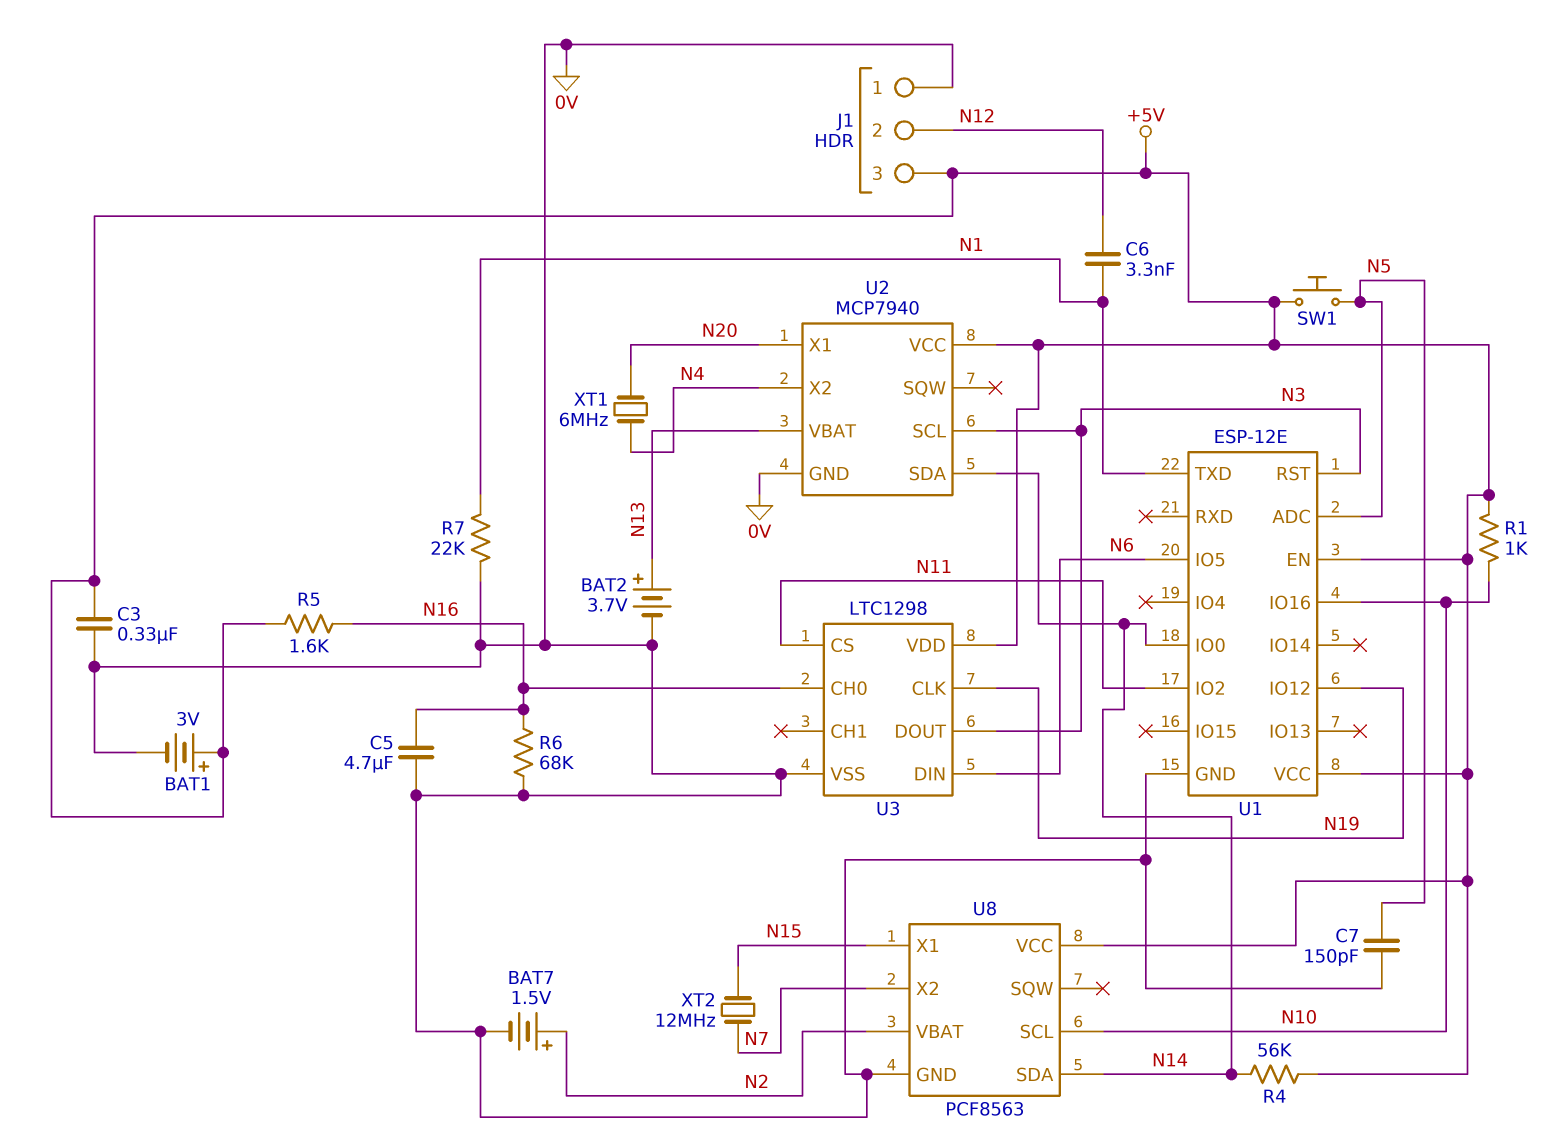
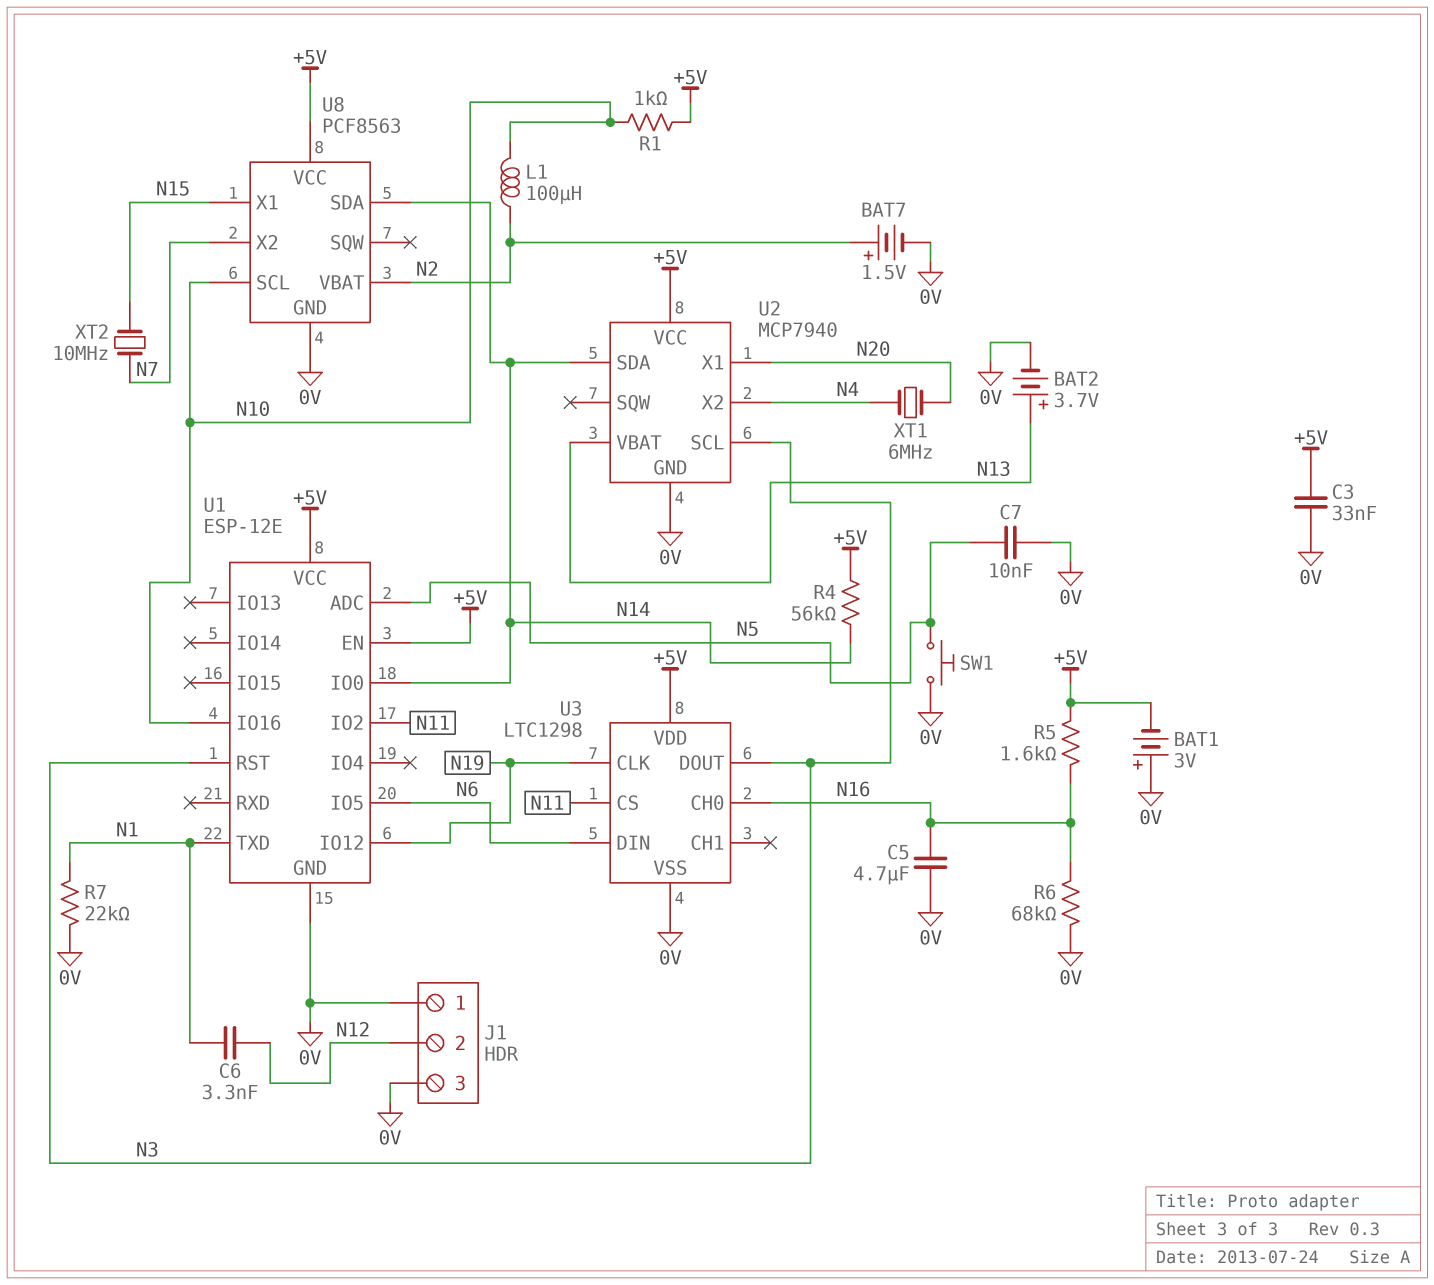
BAT1: 3V (plus +5V, minus 0V) -> 3V (plus 0V, minus +5V)
C3: 330nF (+5V, 0V) -> 33nF (+5V, 0V)
C7: 150pF (0V, N5) -> 10nF (0V, N5)
J1 pin 3: +5V -> 0V
L1: none -> 100uH (N2, N10)
SW1: button (+5V, N5) -> button (0V, N5)
XT2: 12MHz (N7, N15) -> 10MHz (N7, N15)

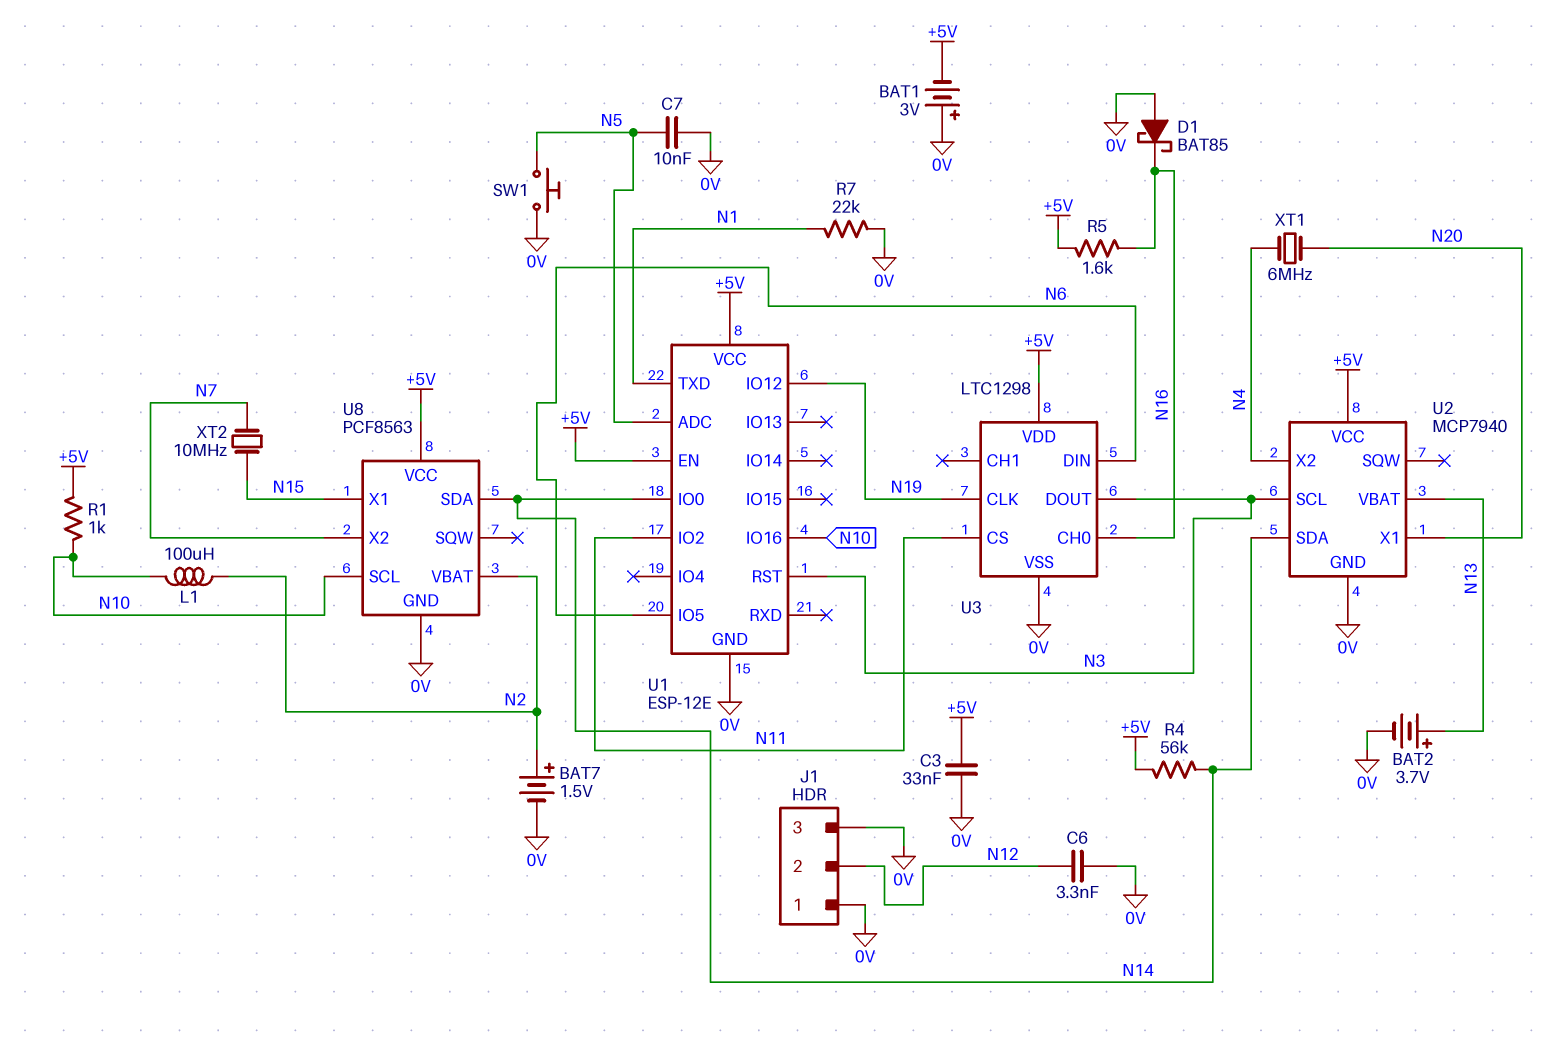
C5: 4.7uF (0V, N16) -> none
C6: 3.3nF (N1, N12) -> 3.3nF (0V, N12)
D1: none -> schottky BAT85 (A 0V, K N16)
R6: 68k (0V, N16) -> none

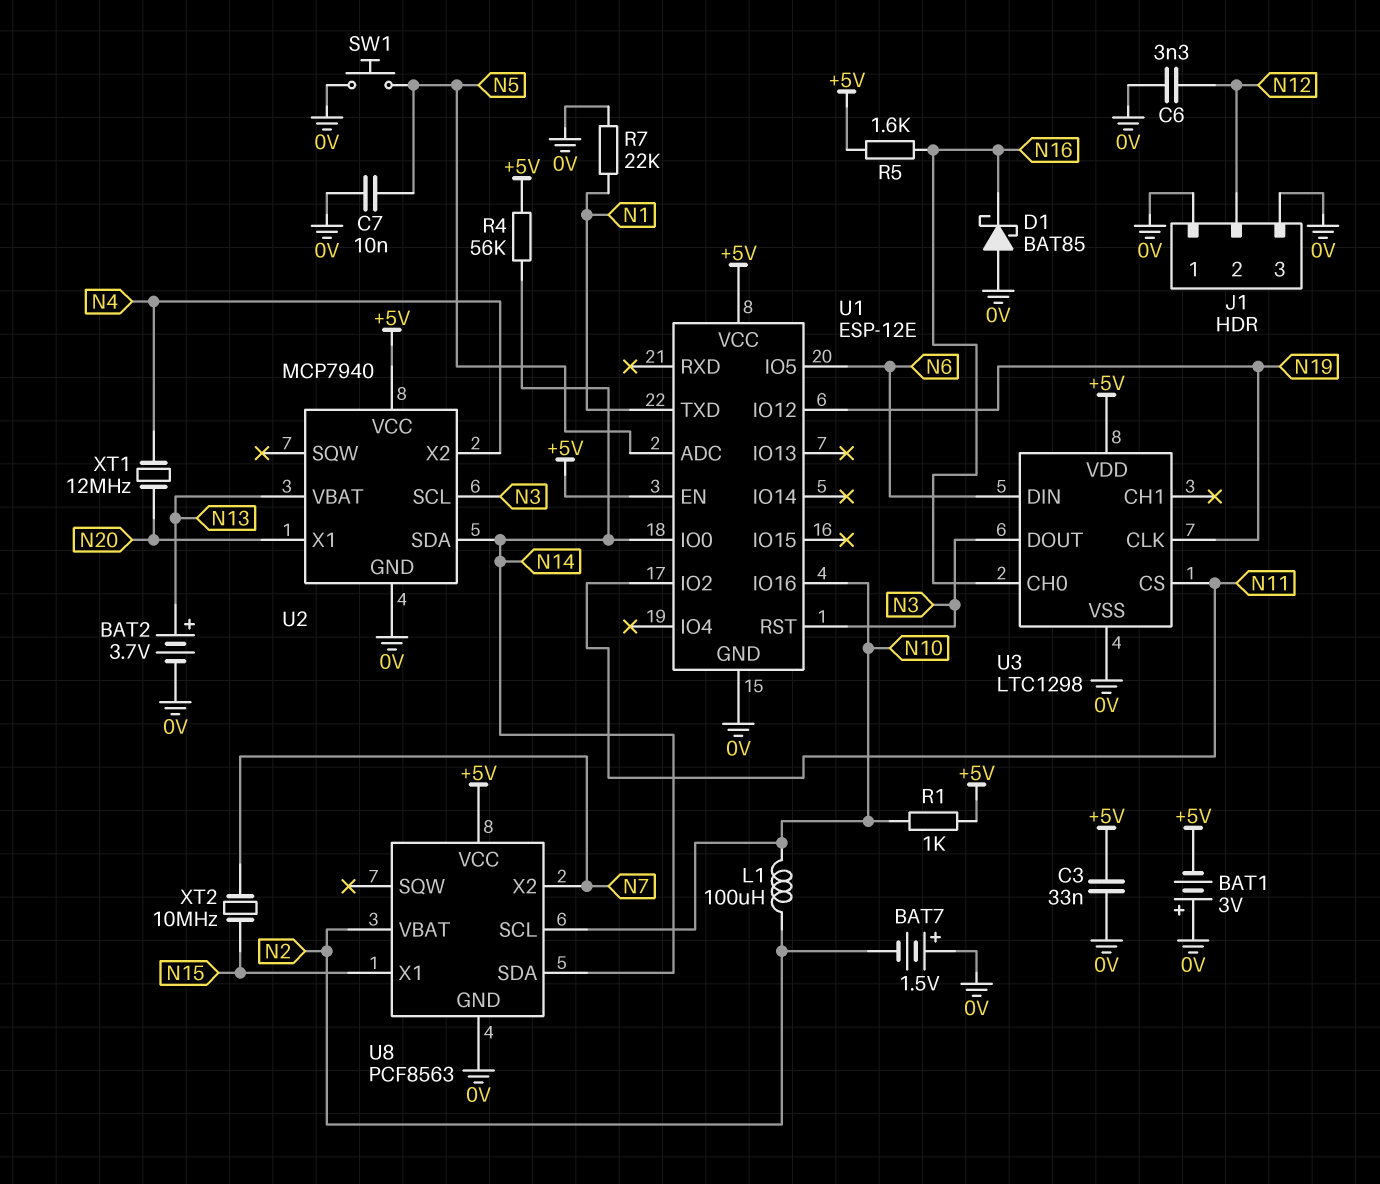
BAT7: 1.5V (plus N2, minus 0V) -> 1.5V (plus 0V, minus N2)
XT1: 6MHz (N4, N20) -> 12MHz (N4, N20)

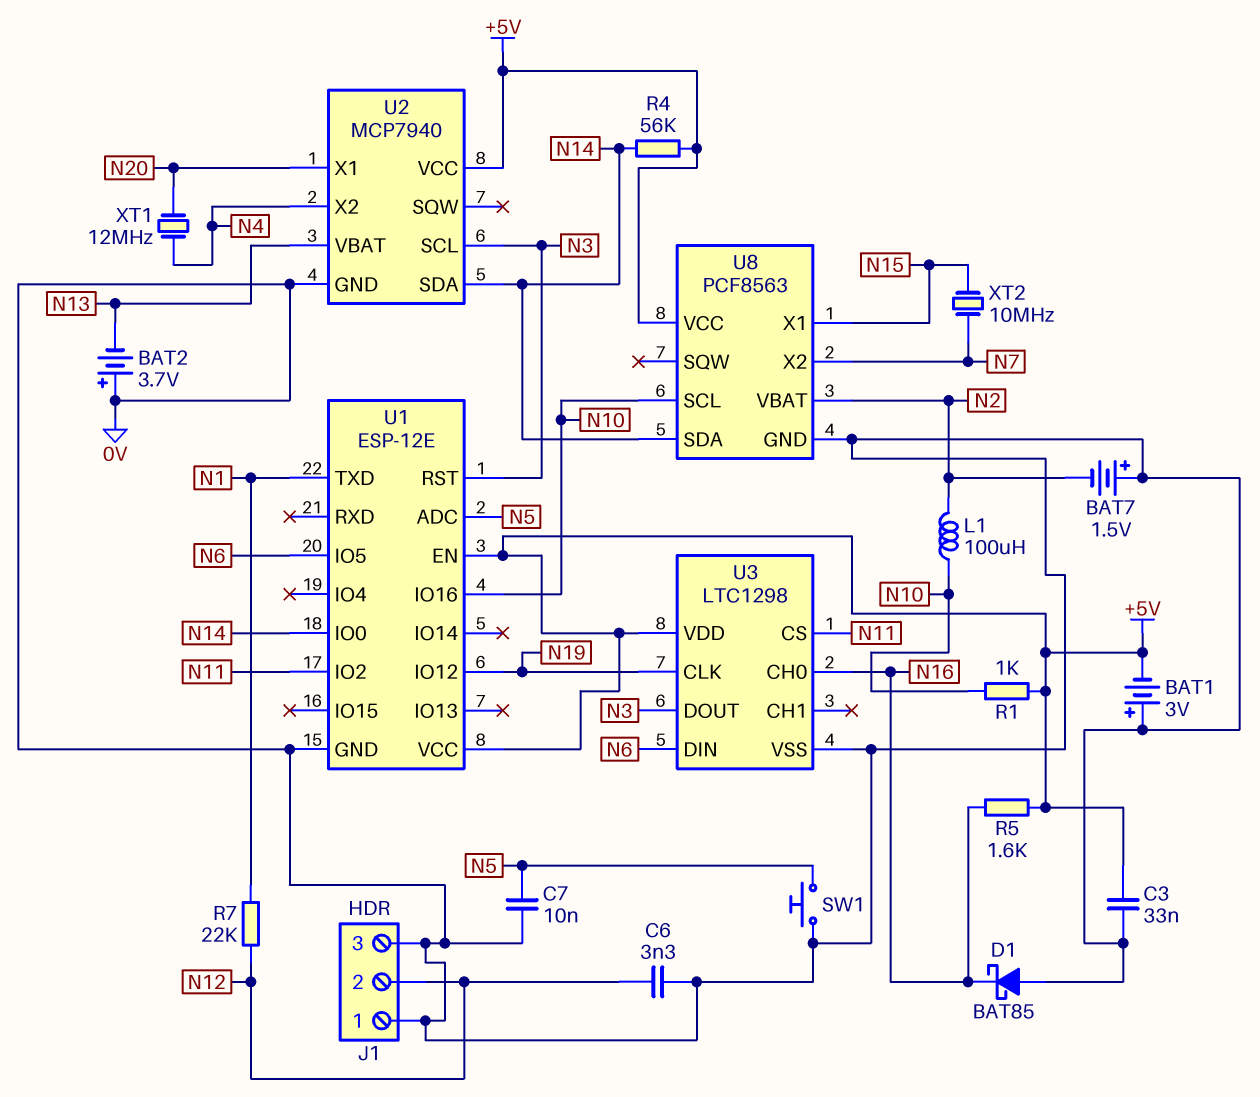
BAT2: 3.7V (plus N13, minus 0V) -> 3.7V (plus 0V, minus N13)
R7: 22k (0V, N1) -> 22k (N1, N12)

